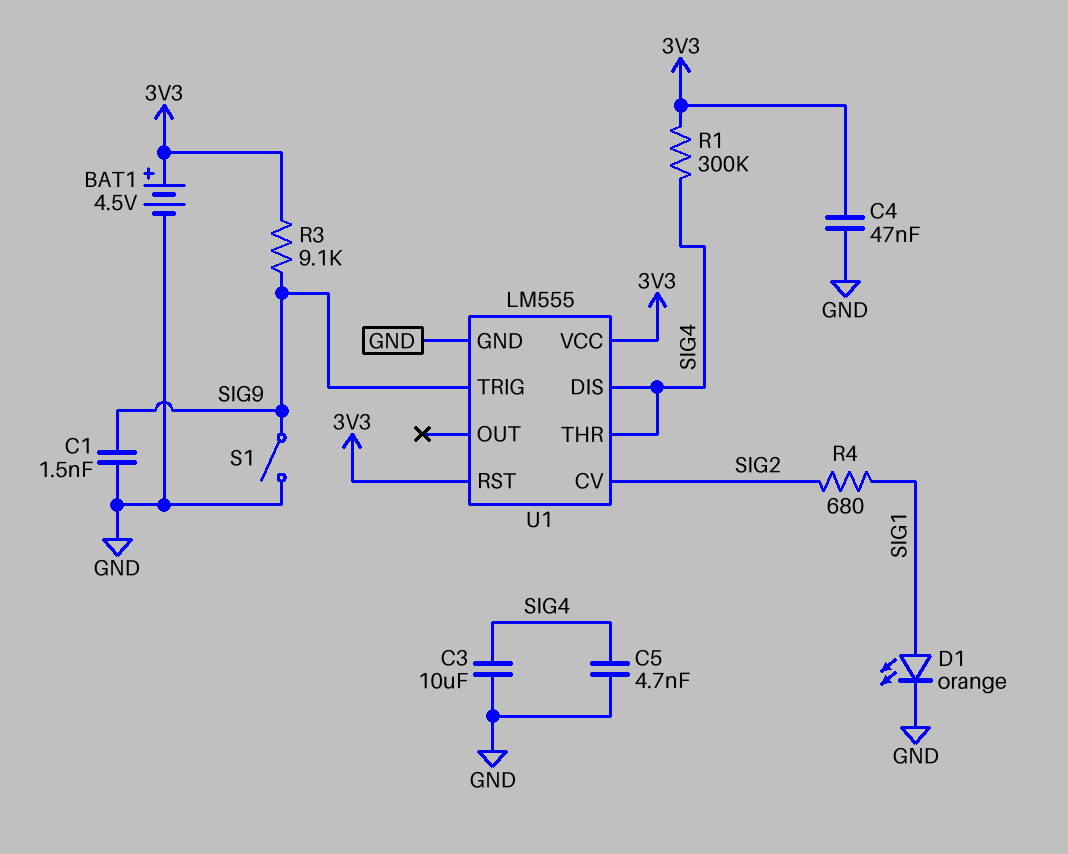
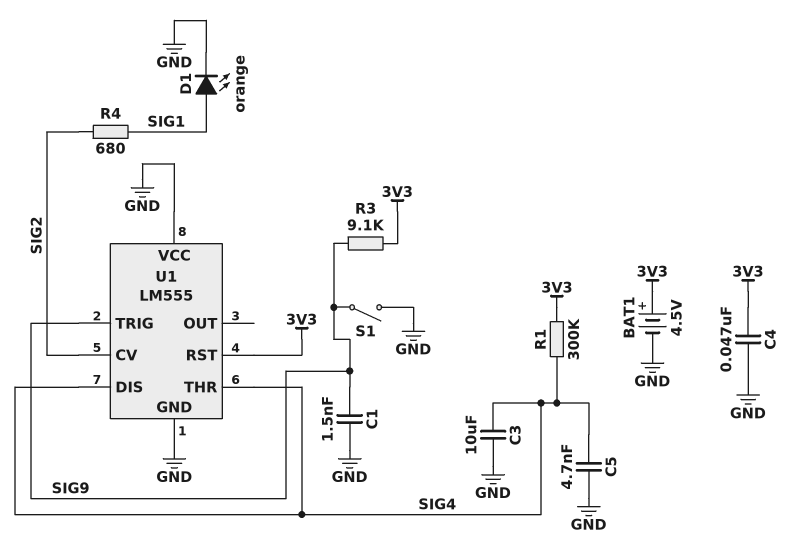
U1 pin VCC: 3V3 -> GND

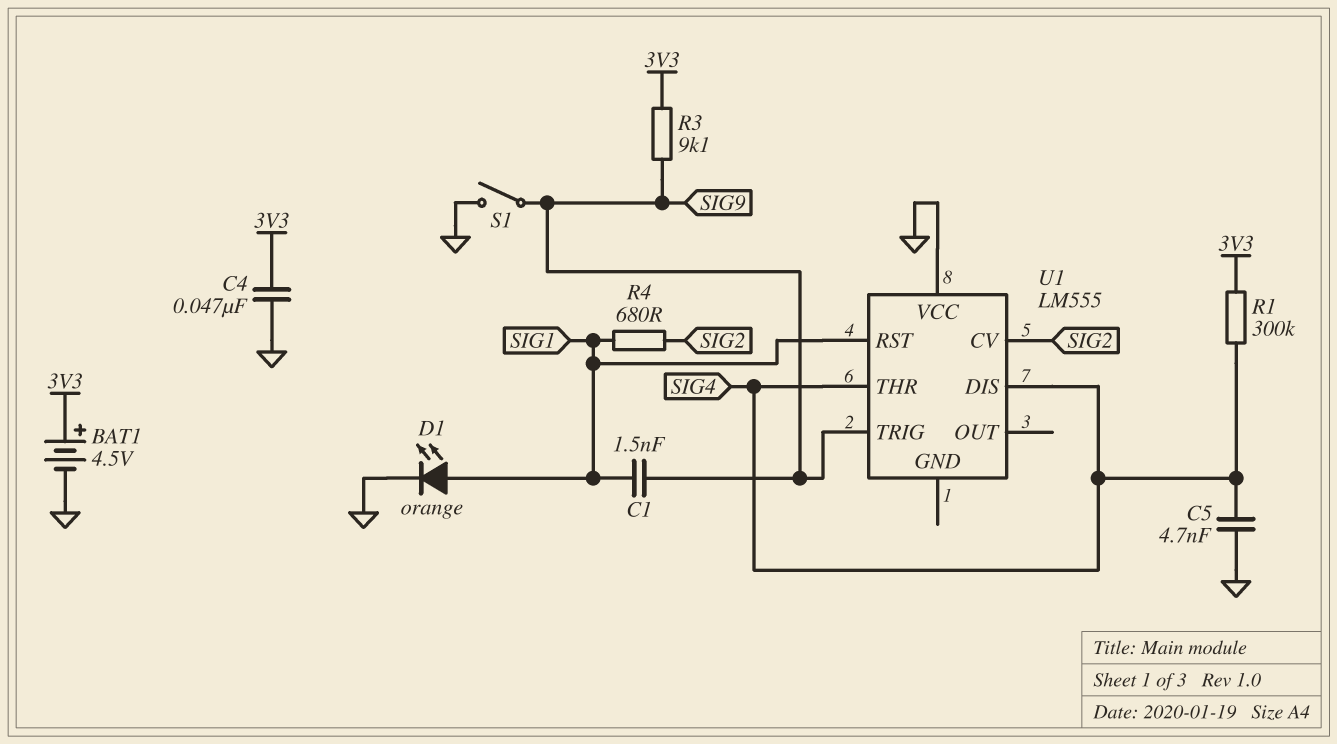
C1: 1.5nF (GND, SIG9) -> 1.5nF (SIG1, SIG9)
C3: 10uF (GND, SIG4) -> none
U1 pin GND: GND -> none
U1 pin RST: 3V3 -> SIG1

